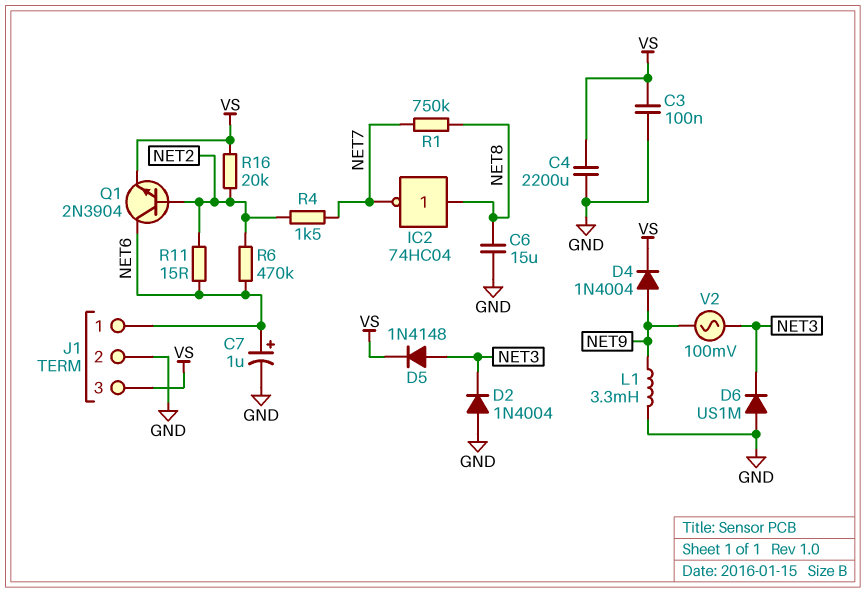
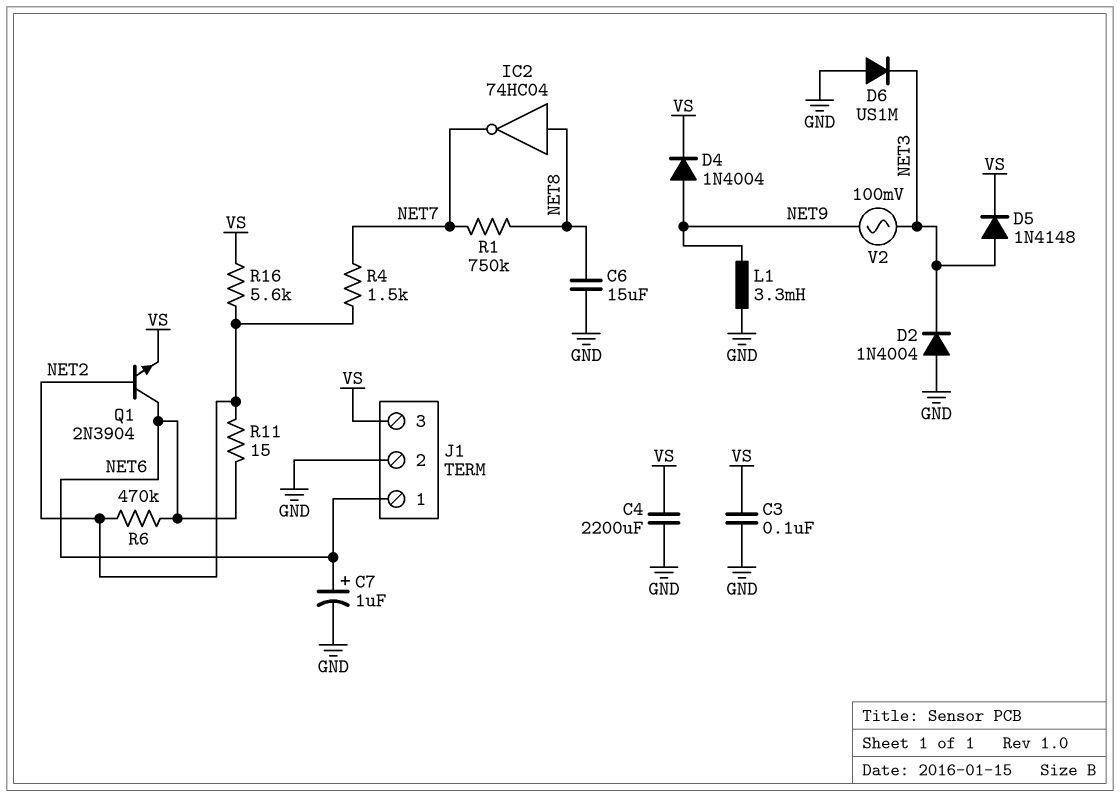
R16: 20k (NET2, VS) -> 5.6k (NET2, VS)

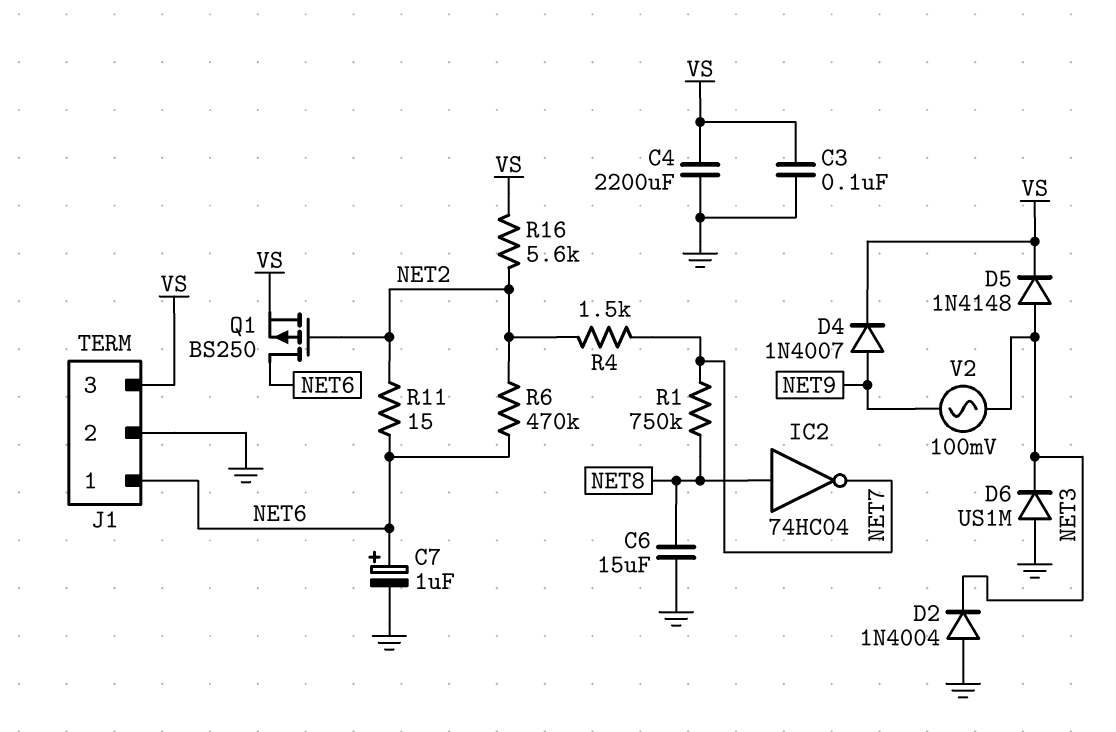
D4: diode 1N4004 (A NET9, K VS) -> diode 1N4007 (A NET9, K VS)
L1: 3.3mH (GND, NET9) -> none
Q1: NPN 2N3904 (B NET2, C NET6, E VS) -> PMOS BS250 (G NET2, D NET6, S VS)

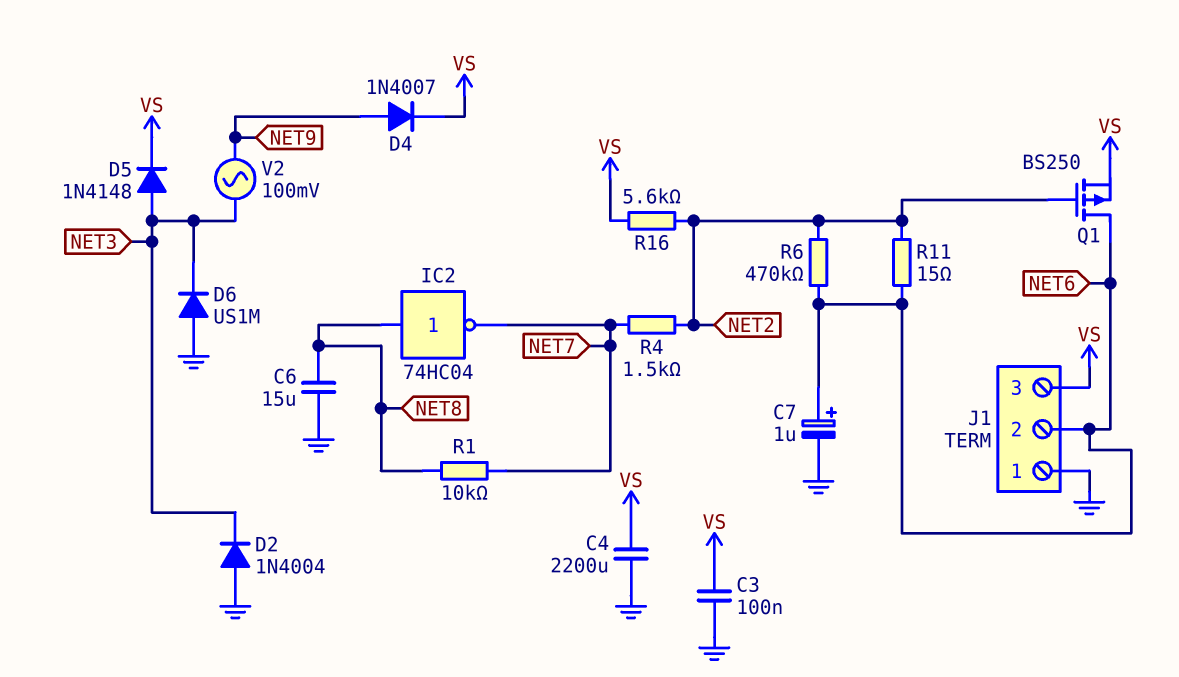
J1 pin 1: NET6 -> GND
J1 pin 2: GND -> NET6
R1: 750k (NET7, NET8) -> 10k (NET7, NET8)

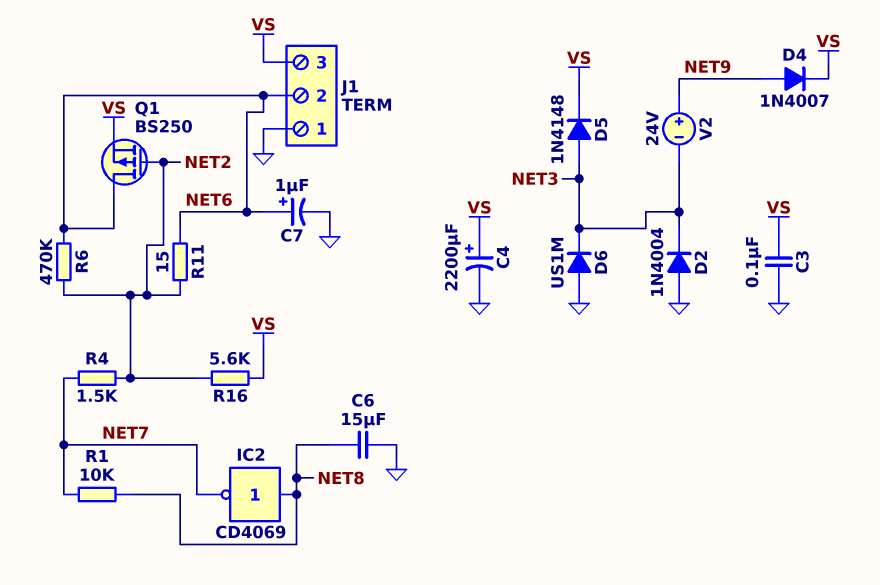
C4: 2200uF (GND, VS) -> 2200uF (plus VS, minus GND)
IC2: NOT 74HC04 (in NET8, out NET7) -> NOT CD4069 (in NET8, out NET7)
V2: AC 100mV (NET3, NET9) -> 24V (plus NET9, minus NET3)

